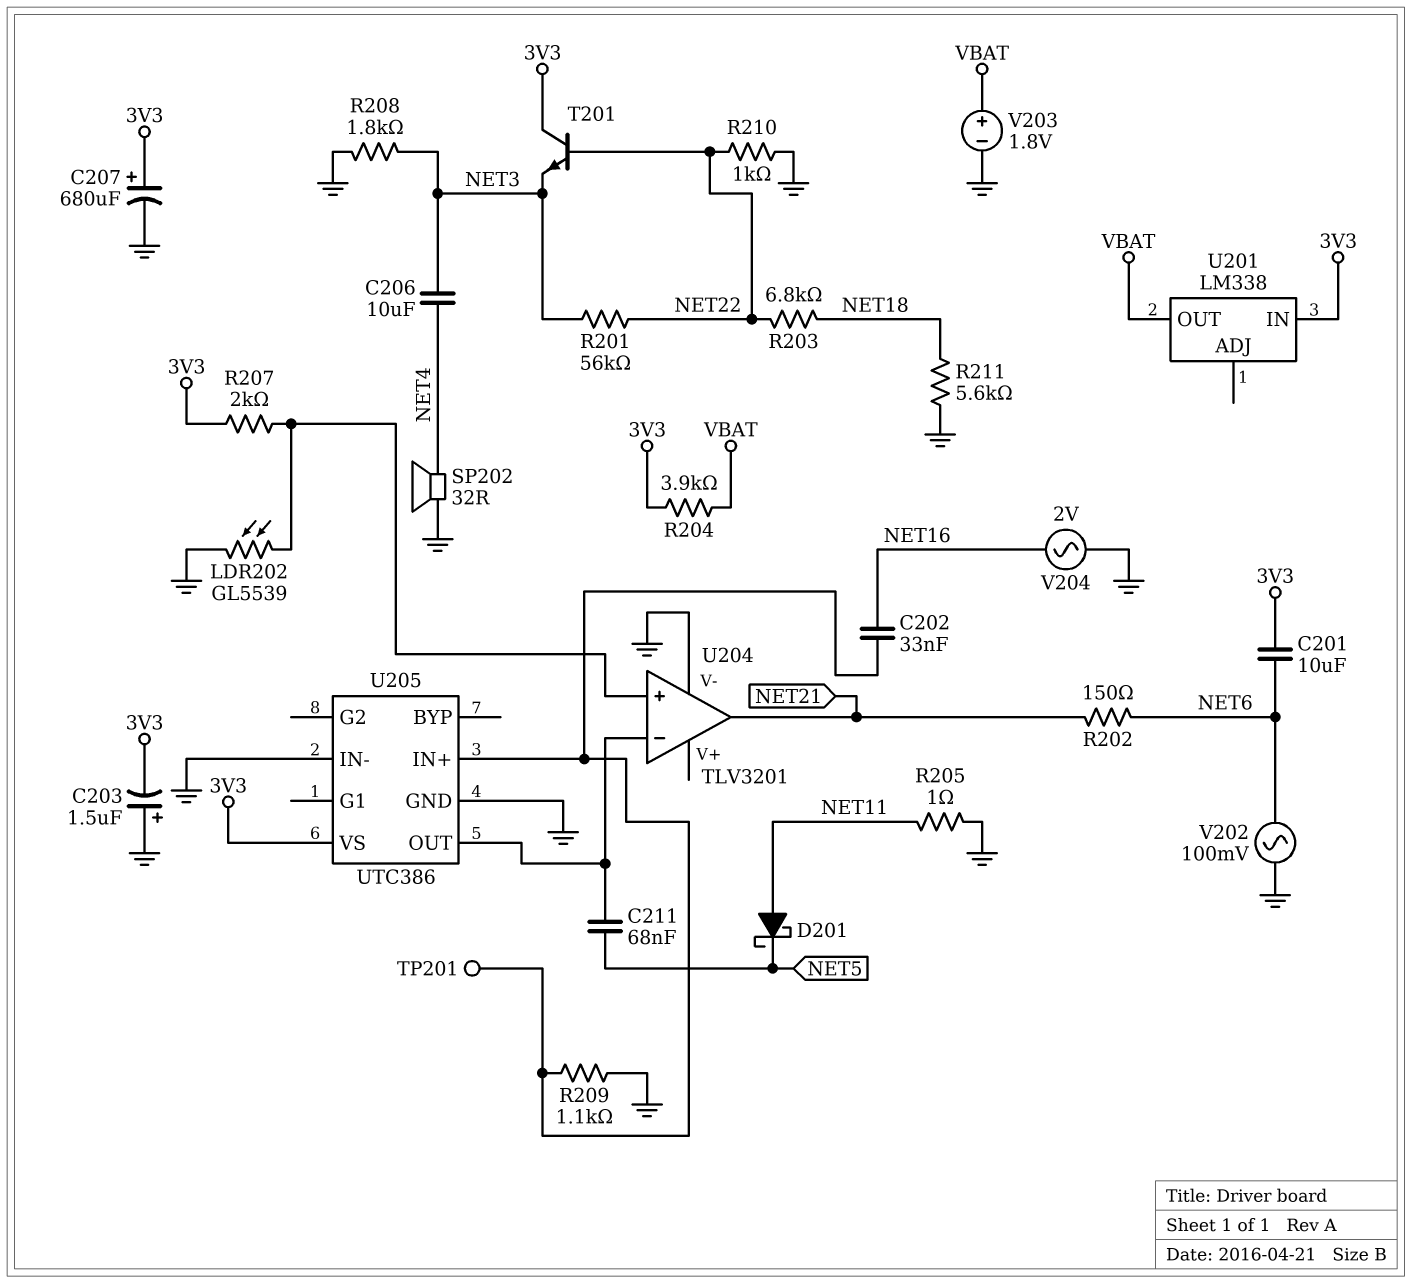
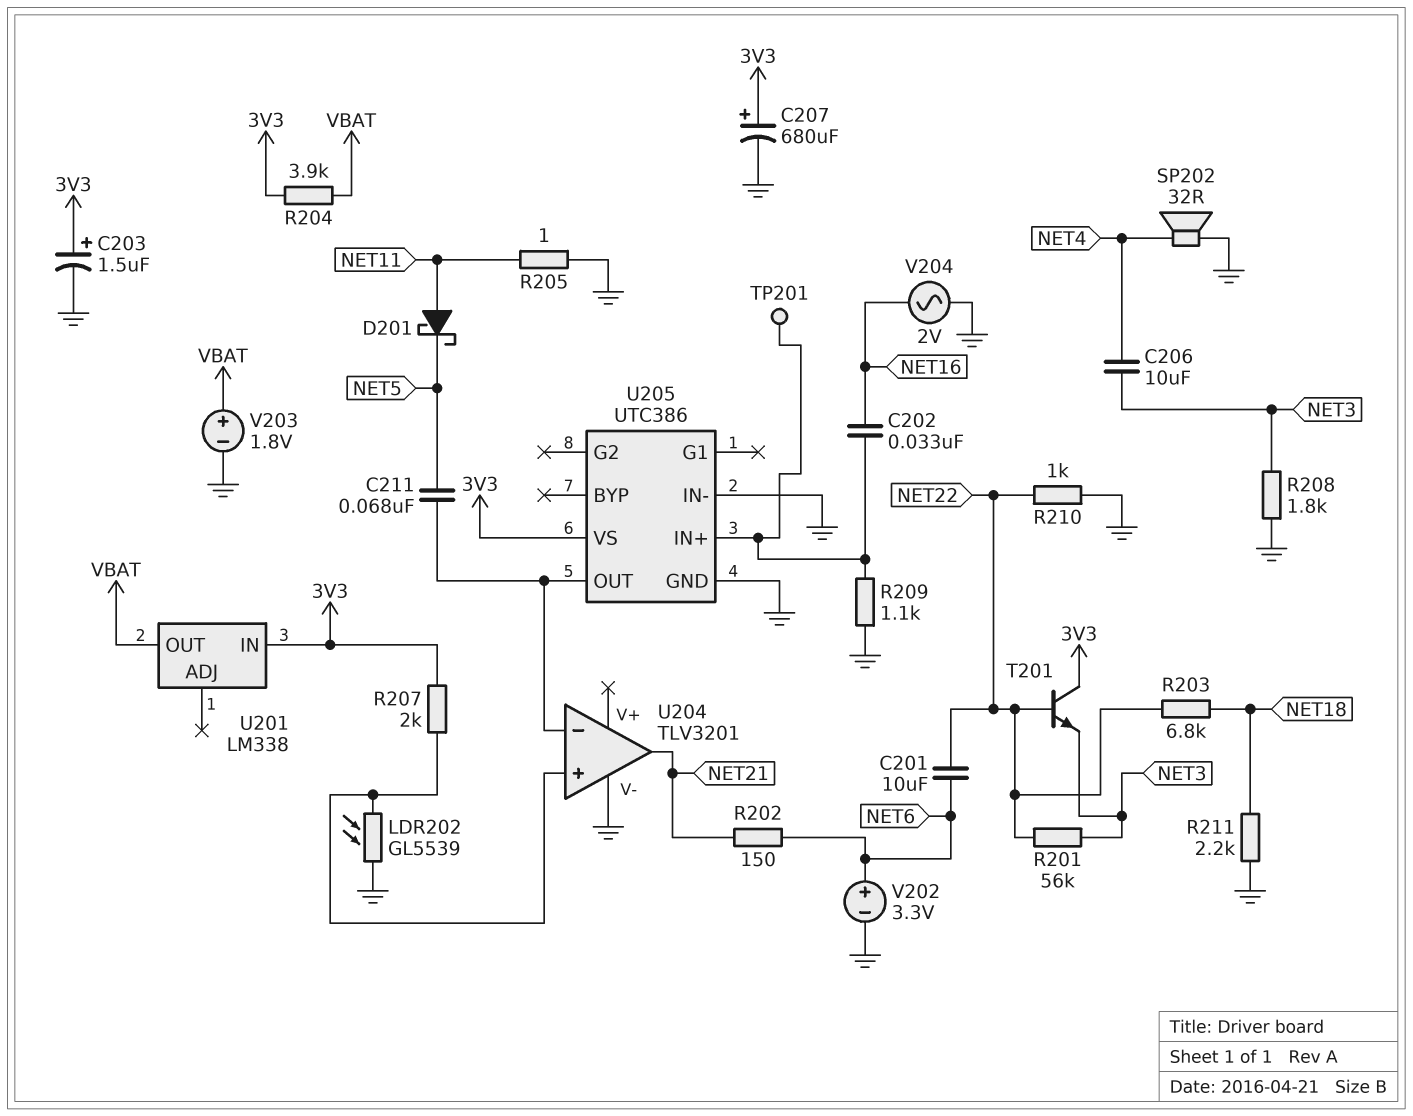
C201: 10uF (3V3, NET6) -> 10uF (NET6, NET22)
C203: 1.5uF (plus GND, minus 3V3) -> 1.5uF (plus 3V3, minus GND)
R211: 5.6k (GND, NET18) -> 2.2k (GND, NET18)
V202: AC 100mV (GND, NET6) -> 3.3V (plus NET6, minus GND)

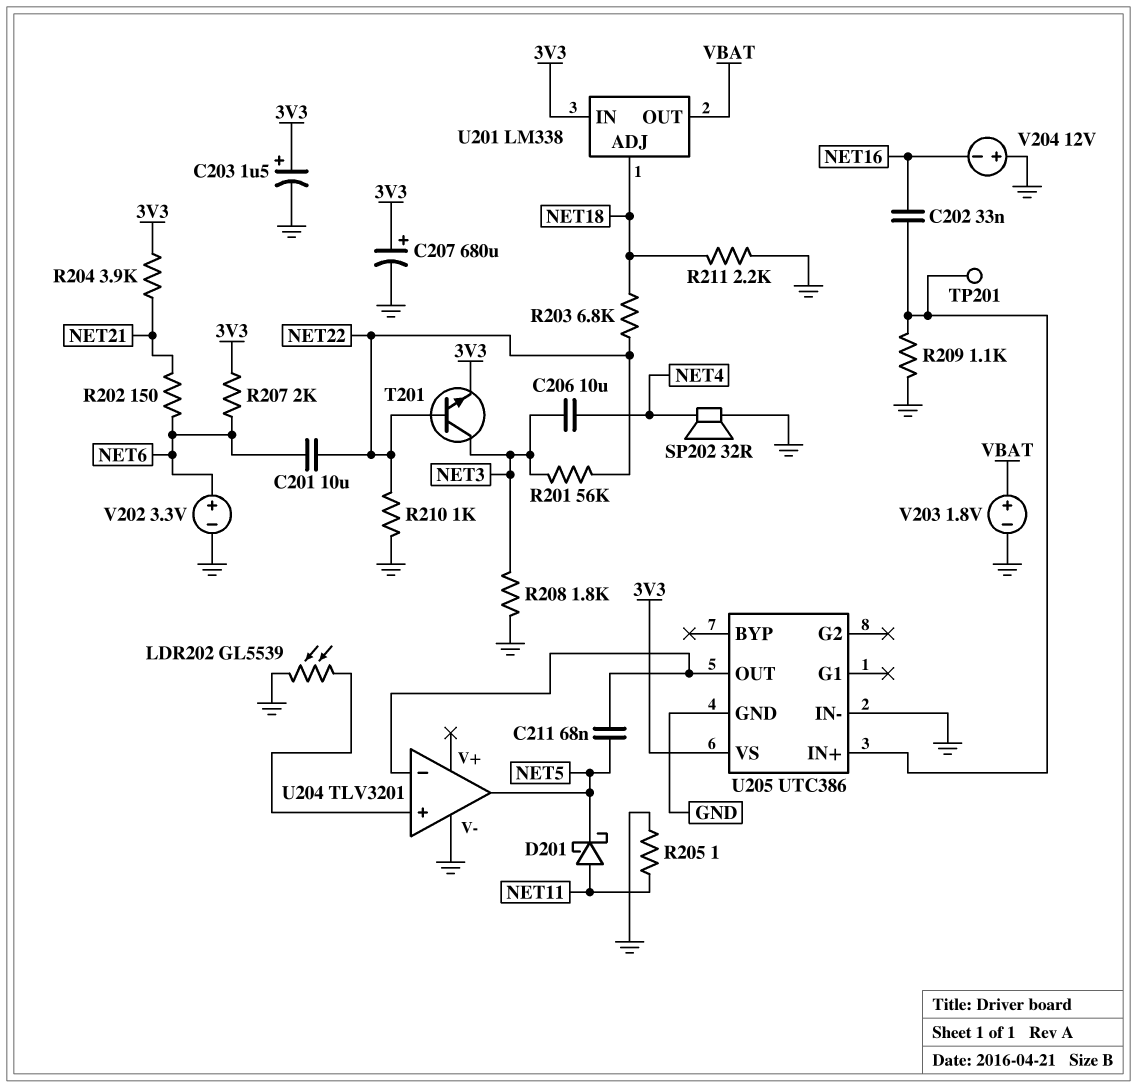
R204: 3.9k (3V3, VBAT) -> 3.9k (3V3, NET21)
R207: 2k (3V3, U204/in+) -> 2k (3V3, NET6)
T201: NPN (B NET22, C 3V3, E NET3) -> NPN (B NET22, C NET3, E 3V3)
U201 pin ADJ: none -> NET18
U204 pin out: NET21 -> NET5
V204: AC 2V (GND, NET16) -> 12V (plus GND, minus NET16)

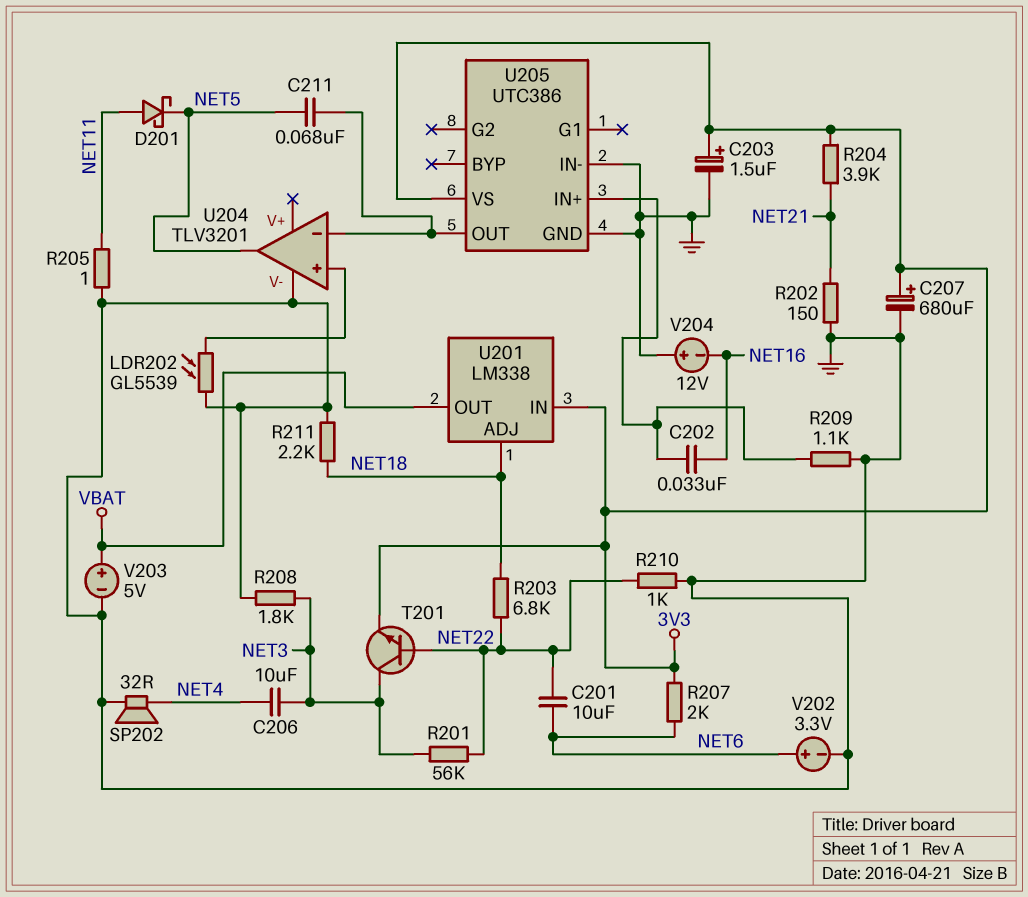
R202: 150 (NET6, NET21) -> 150 (GND, NET21)
TP201: test point (U205/IN+) -> none
V203: 1.8V (plus VBAT, minus GND) -> 5V (plus VBAT, minus GND)

